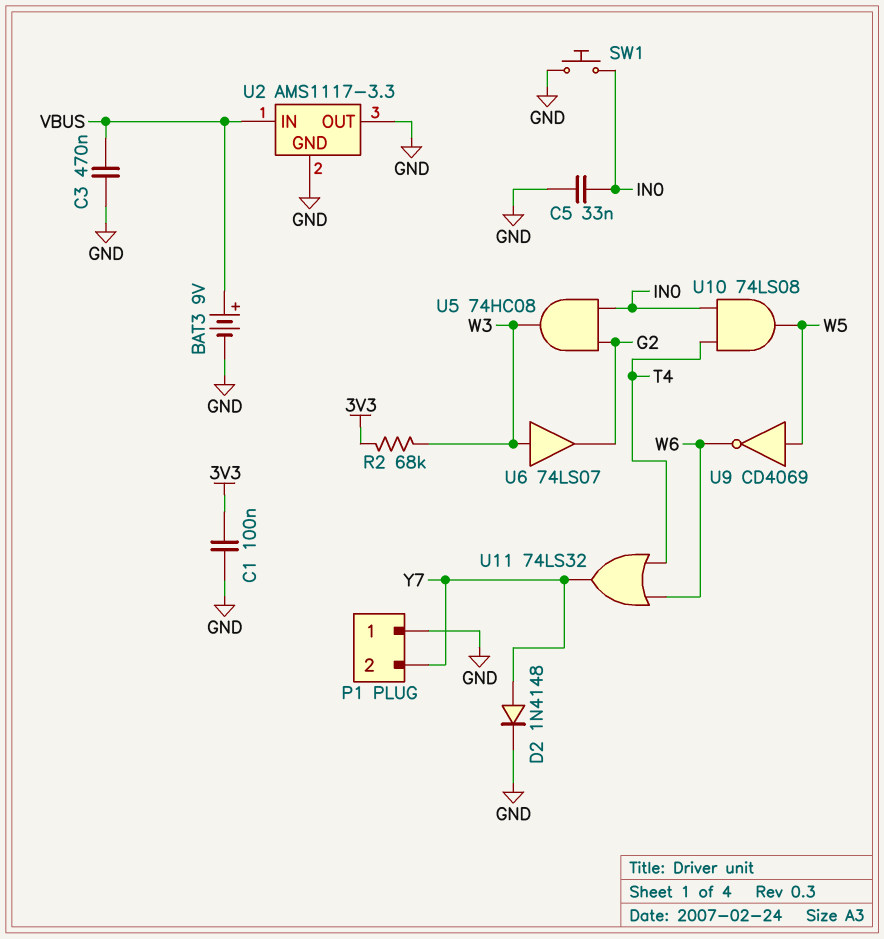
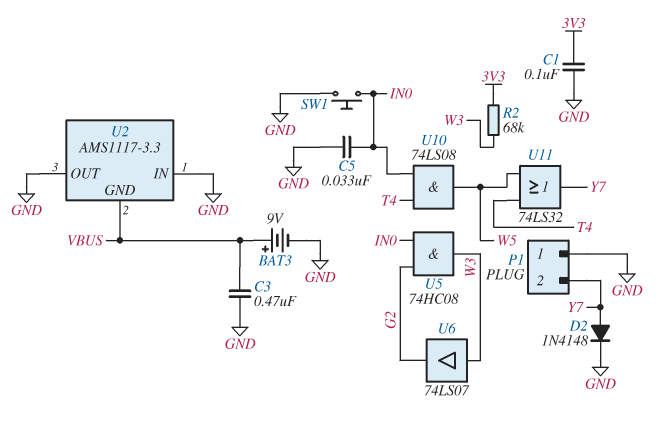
U2 pin GND: GND -> VBUS
U2 pin IN: VBUS -> GND
U9: NOT CD4069 (in W5, out W6) -> none
U11: OR 74LS32 (in T4, in W6, out Y7) -> OR 74LS32 (in T4, in W5, out Y7)

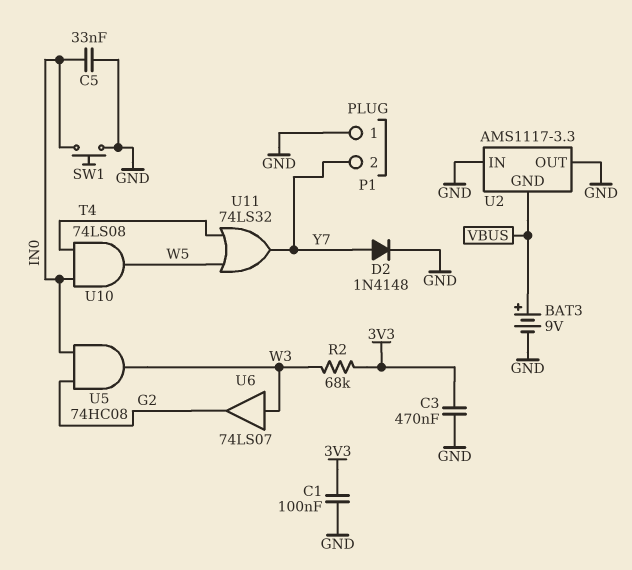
C3: 470nF (GND, VBUS) -> 470nF (3V3, GND)

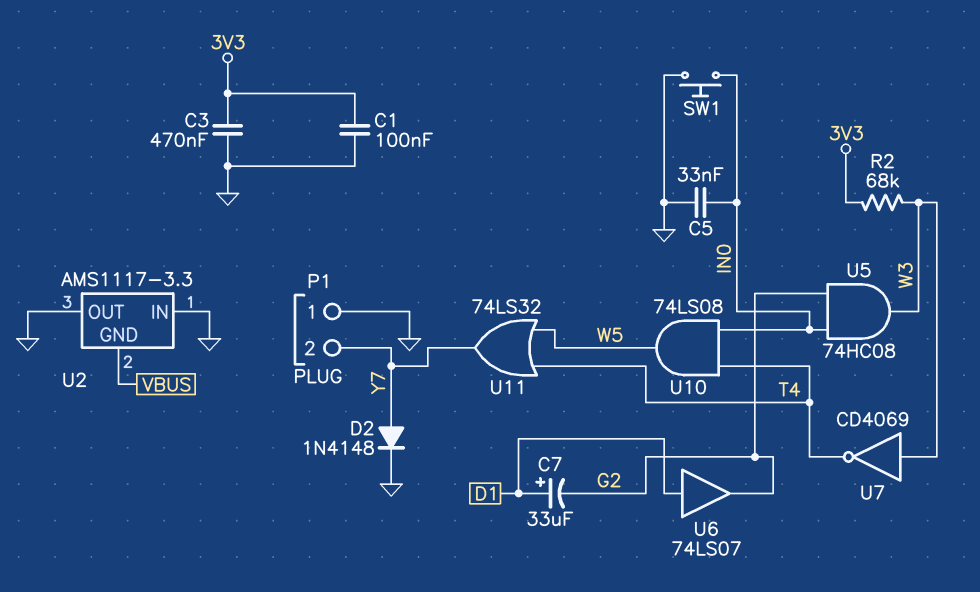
BAT3: 9V (plus VBUS, minus GND) -> none
C7: none -> 33uF (plus D1, minus G2)
U6: buffer 74LS07 (in W3, out G2) -> buffer 74LS07 (in D1, out G2)
U7: none -> NOT CD4069 (in W3, out T4)

